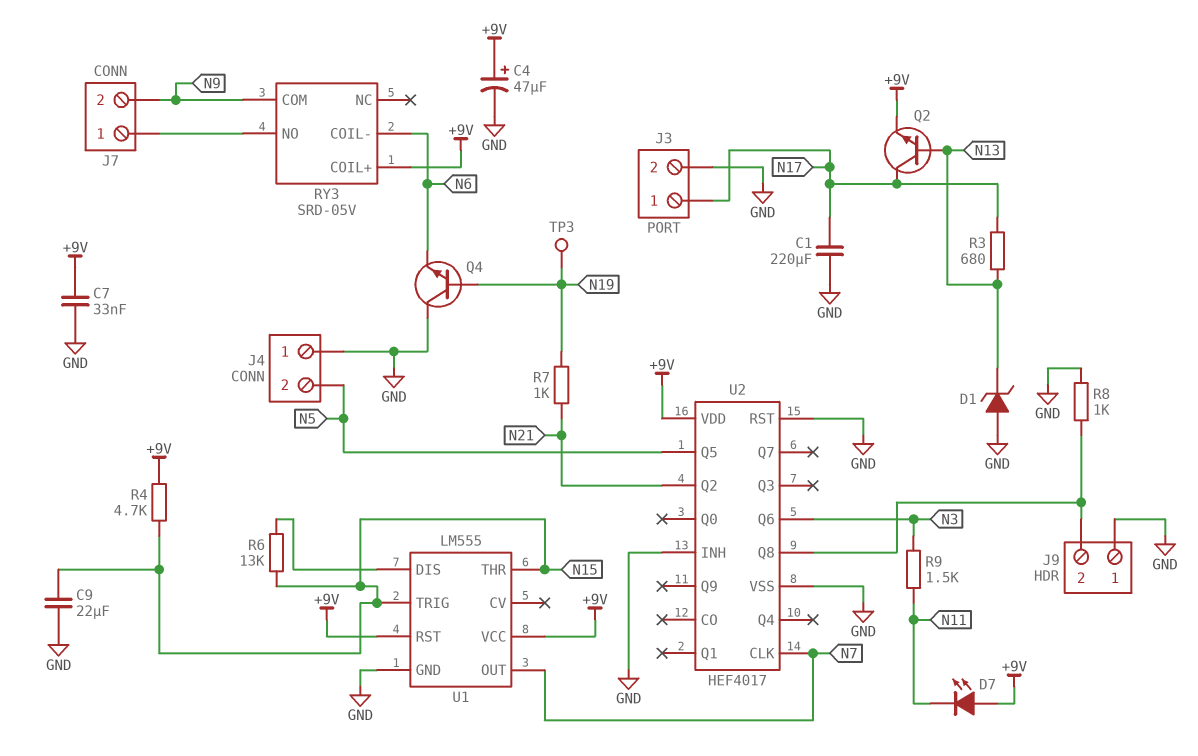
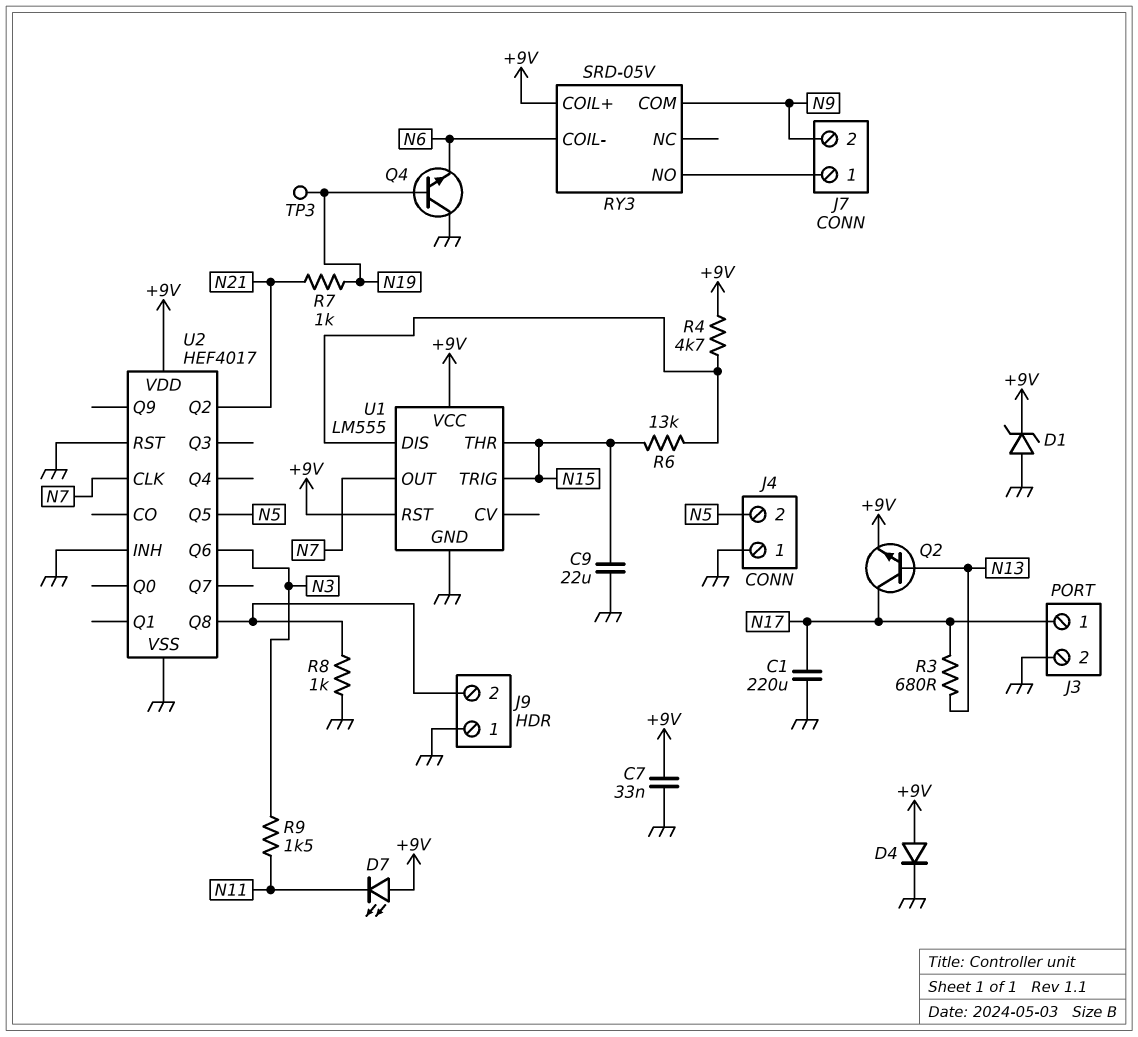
C4: 47uF (plus +9V, minus GND) -> none
D1: zener (A GND, K N13) -> zener (A GND, K +9V)
D4: none -> diode (A +9V, K GND)
R4: 4.7k (+9V, N15) -> 4.7k (+9V, U1/DIS)

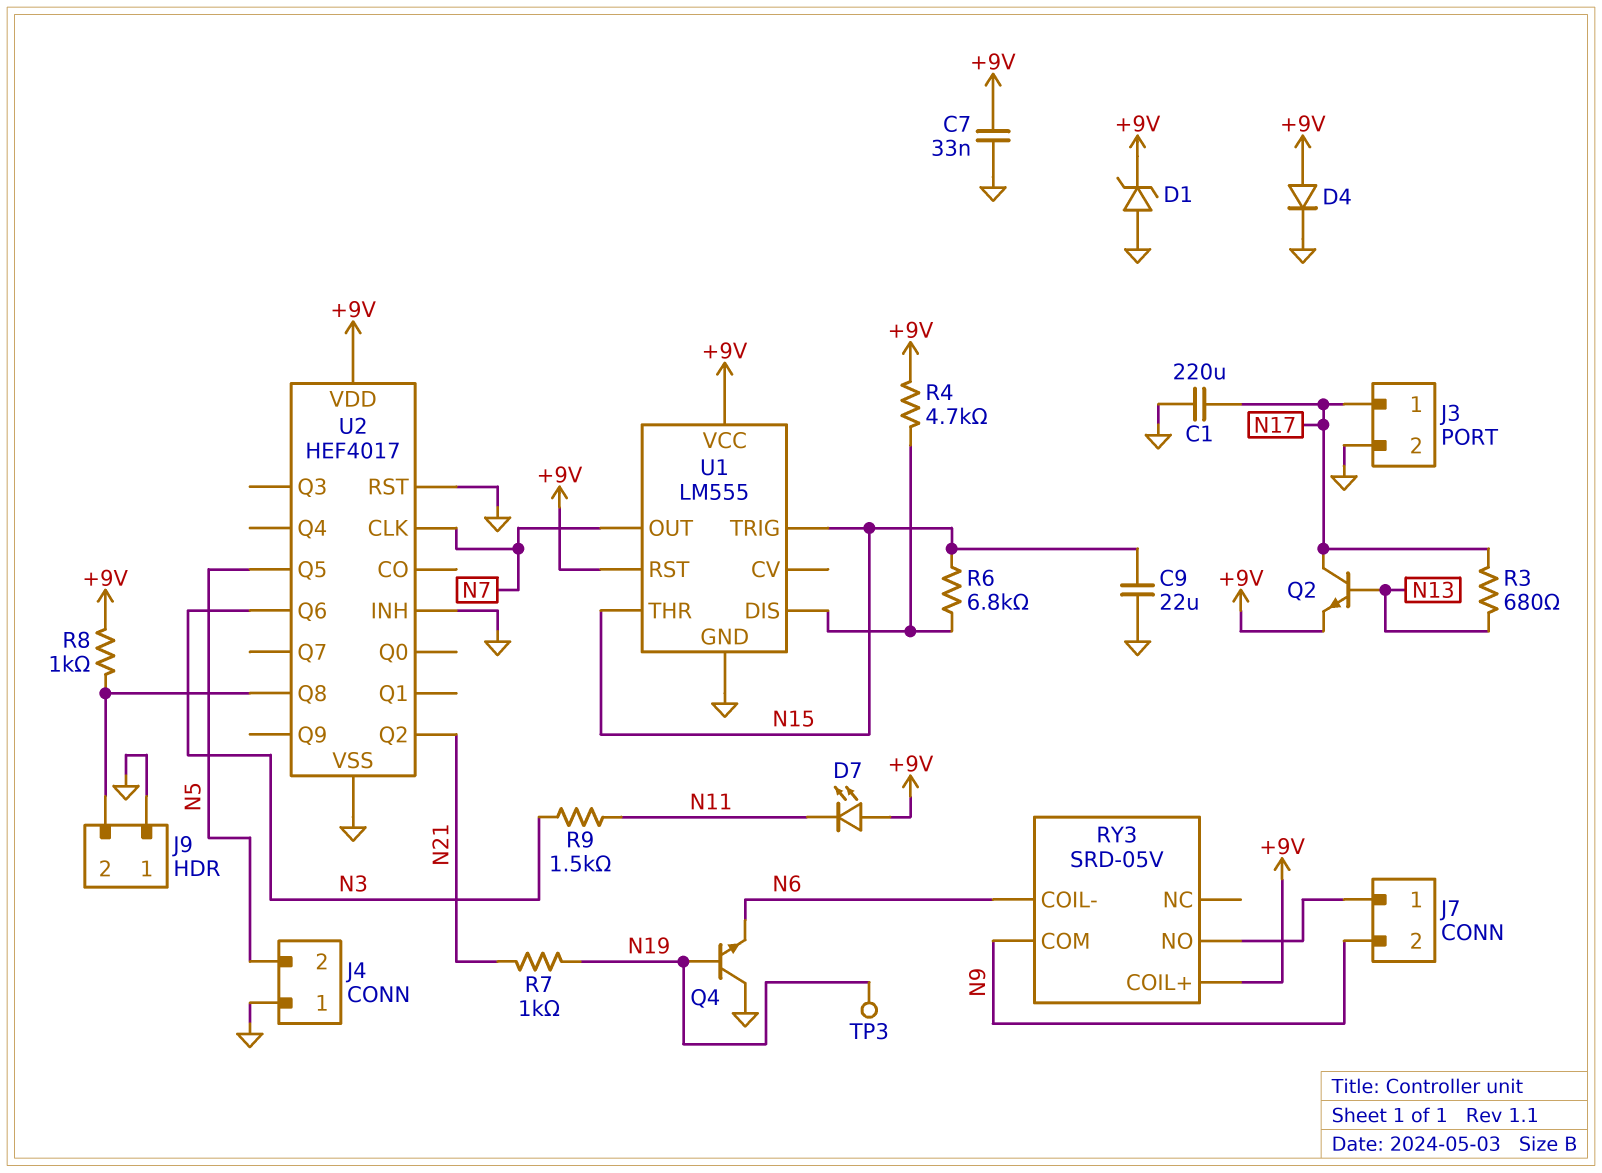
R6: 13k (N15, U1/DIS) -> 6.8k (N15, U1/DIS)
R8: 1k (GND, J9/2) -> 1k (+9V, J9/2)

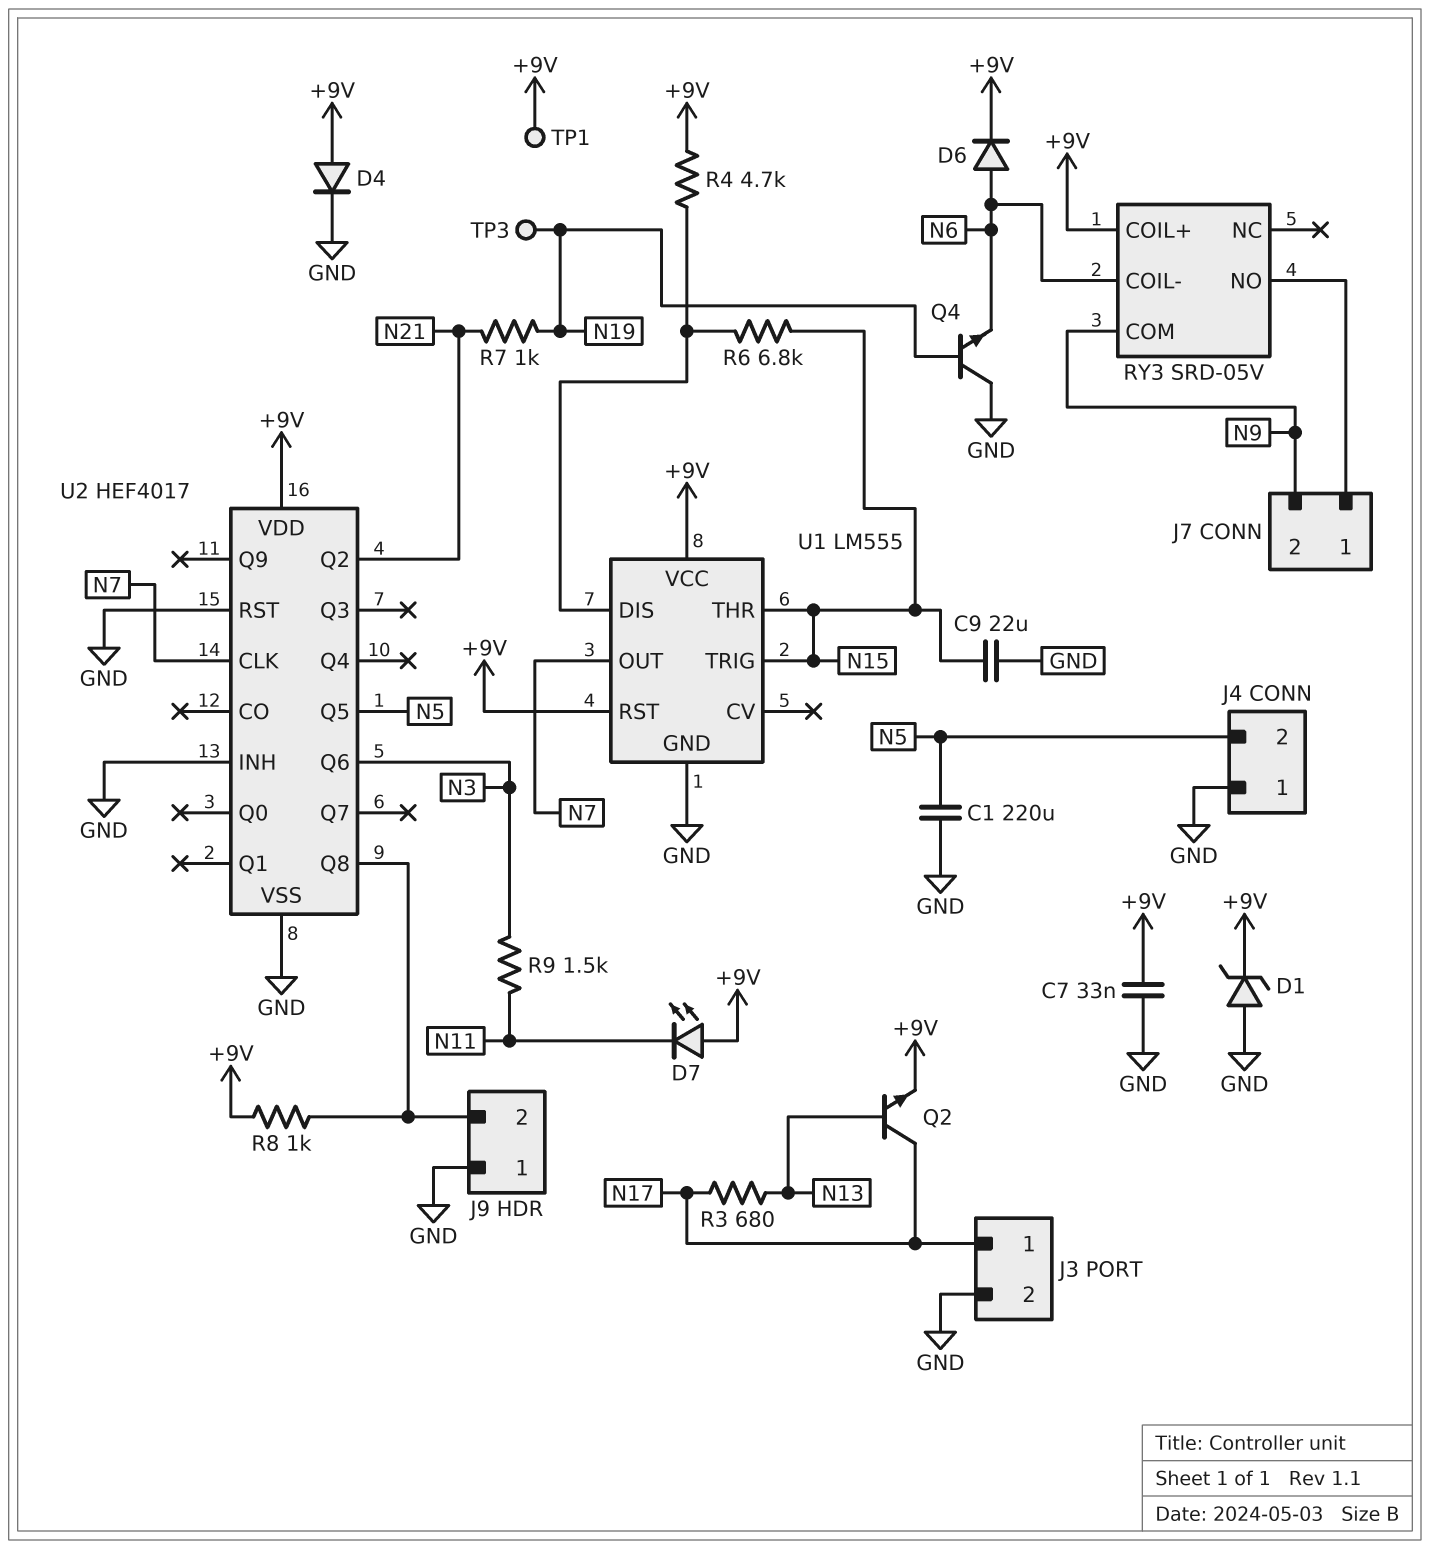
C1: 220uF (GND, N17) -> 220uF (GND, N5)
D6: none -> diode (A N6, K +9V)
TP1: none -> test point (+9V)

